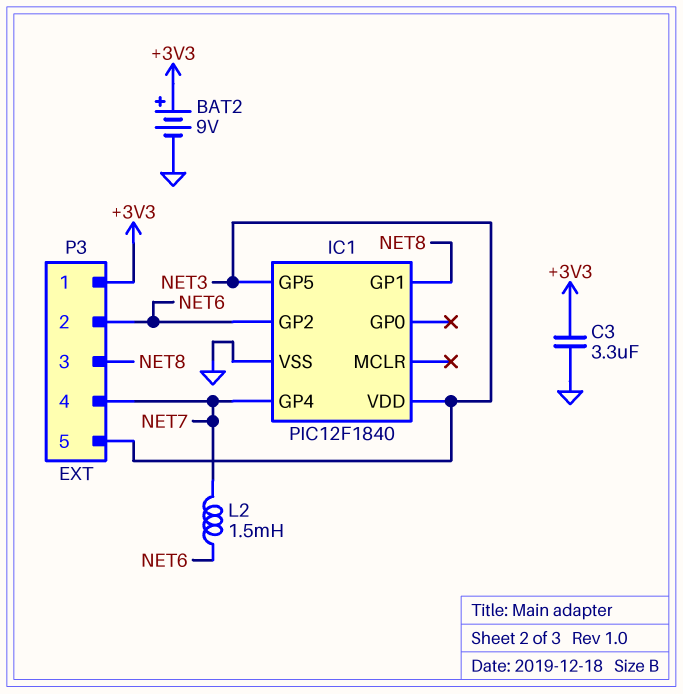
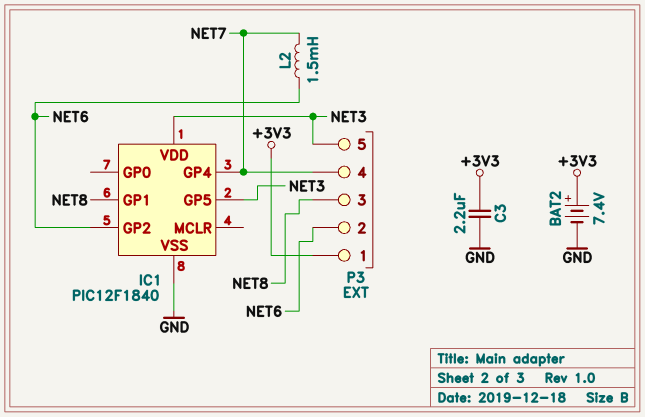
BAT2: 9V (plus +3V3, minus GND) -> 7.4V (plus +3V3, minus GND)
C3: 3.3uF (+3V3, GND) -> 2.2uF (+3V3, GND)

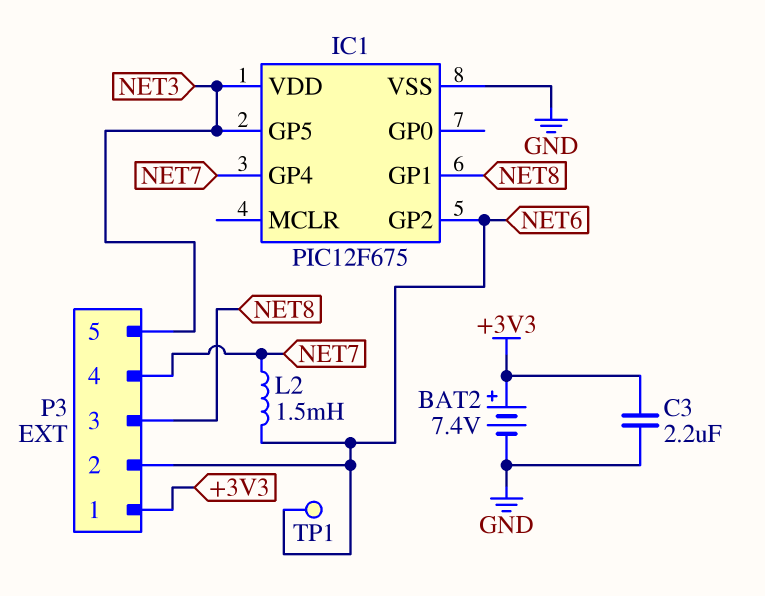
IC1: PIC12F1840 -> PIC12F675
TP1: none -> test point (NET6)

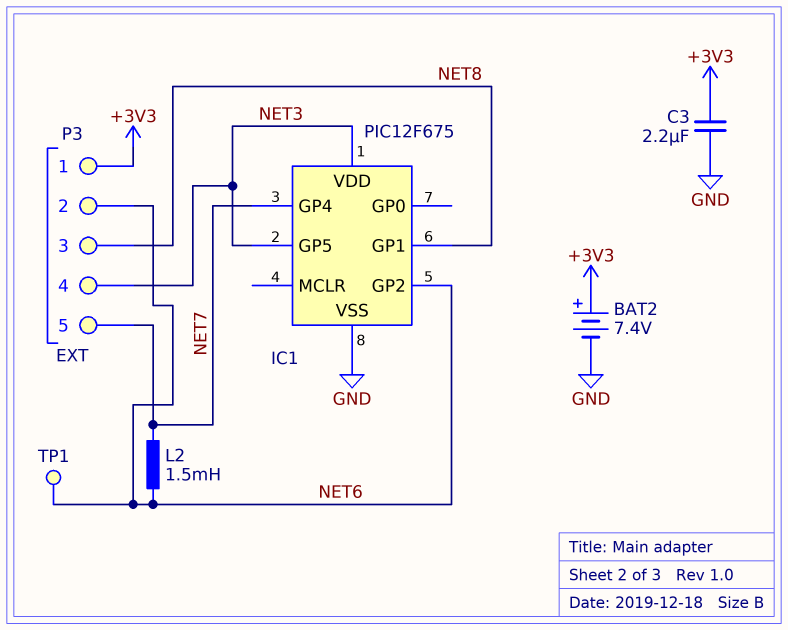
P3 pin 4: NET7 -> NET3
P3 pin 5: NET3 -> NET7

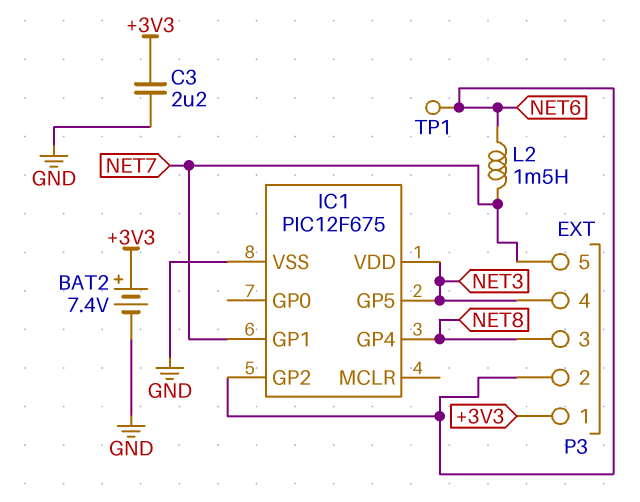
IC1 pin GP1: NET8 -> NET7
IC1 pin GP4: NET7 -> NET8

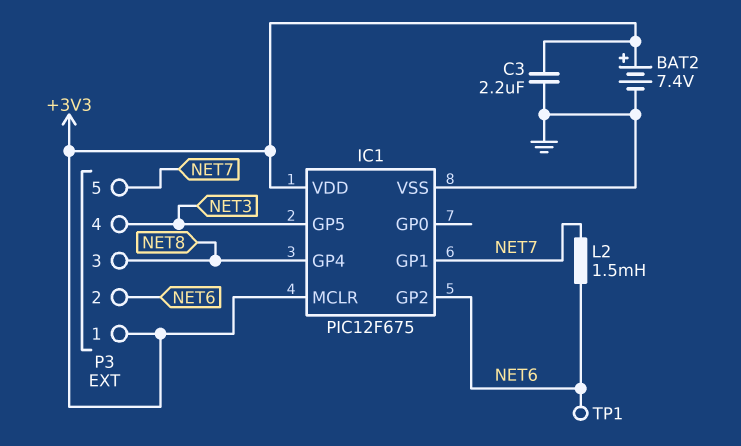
IC1 pin MCLR: none -> +3V3
IC1 pin VDD: NET3 -> +3V3

